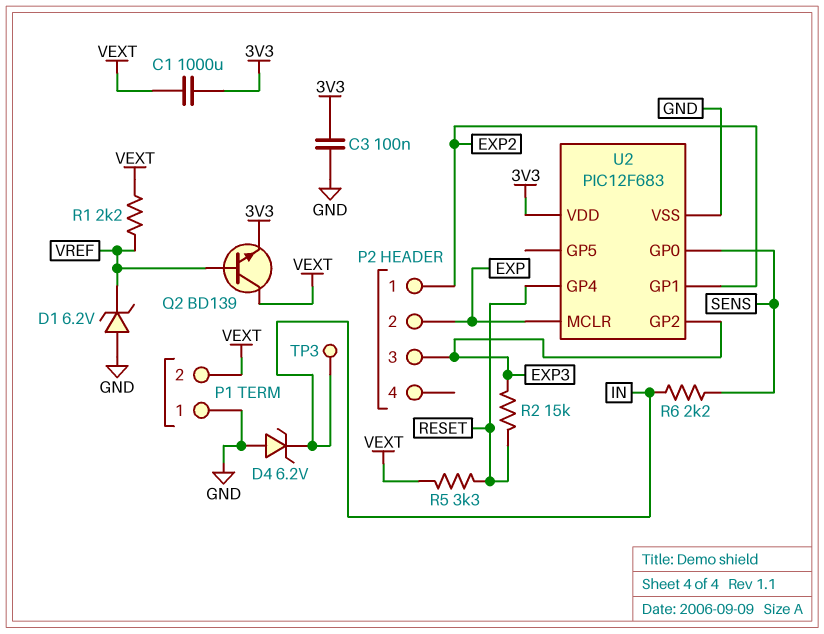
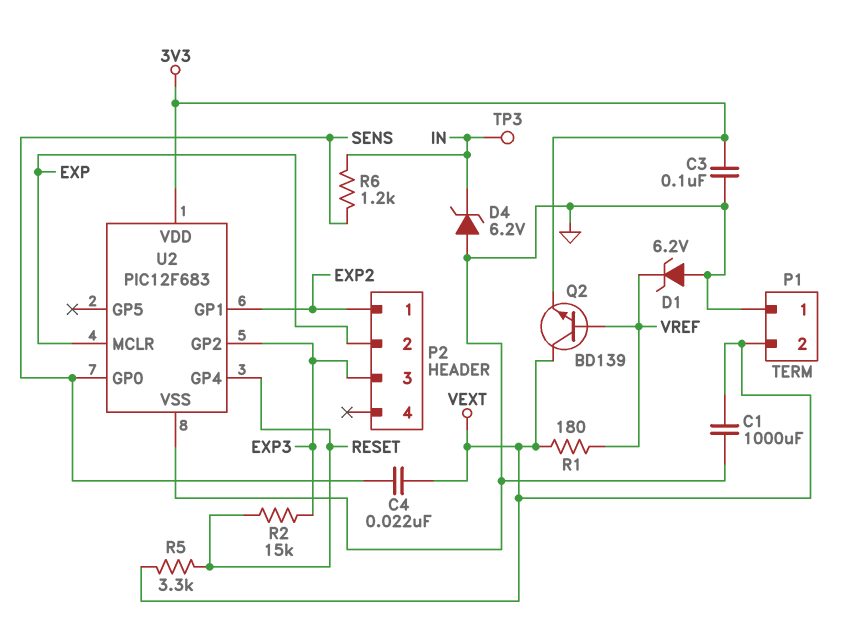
C1: 1000uF (3V3, VEXT) -> 1000uF (GND, VEXT)
C4: none -> 22nF (SENS, VEXT)
R1: 2.2k (VEXT, VREF) -> 180 (VEXT, VREF)
R6: 2.2k (IN, SENS) -> 1.2k (IN, SENS)

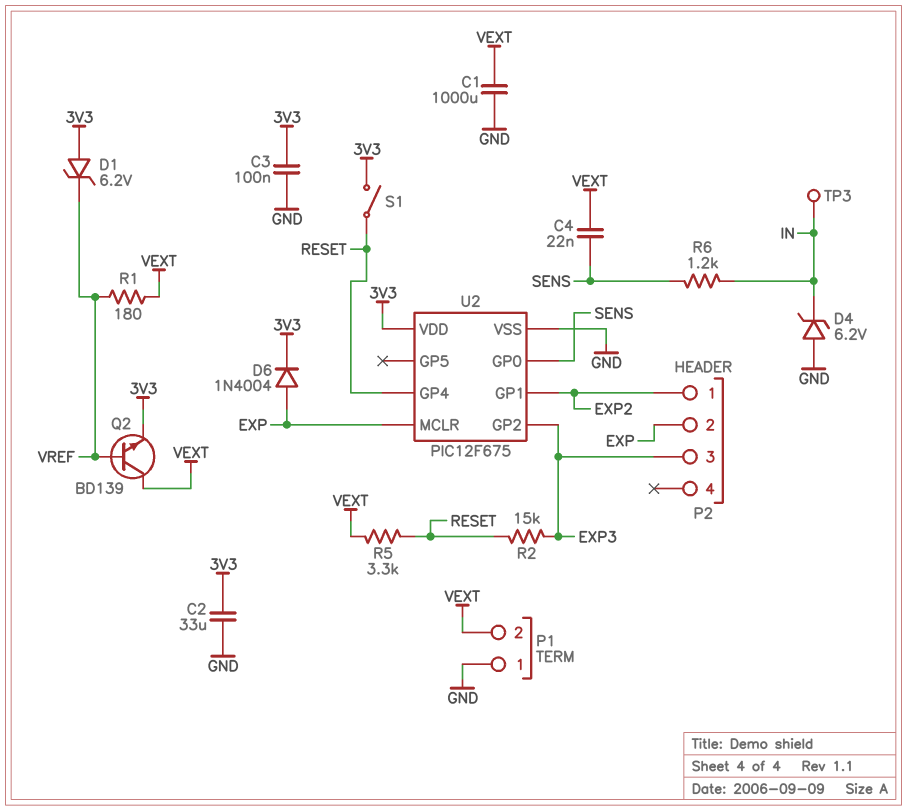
C2: none -> 33uF (3V3, GND)
D1: zener 6.2V (A GND, K VREF) -> zener 6.2V (A 3V3, K VREF)
D6: none -> diode 1N4004 (A EXP, K 3V3)
S1: none -> switch (3V3, RESET)
U2: PIC12F683 -> PIC12F675

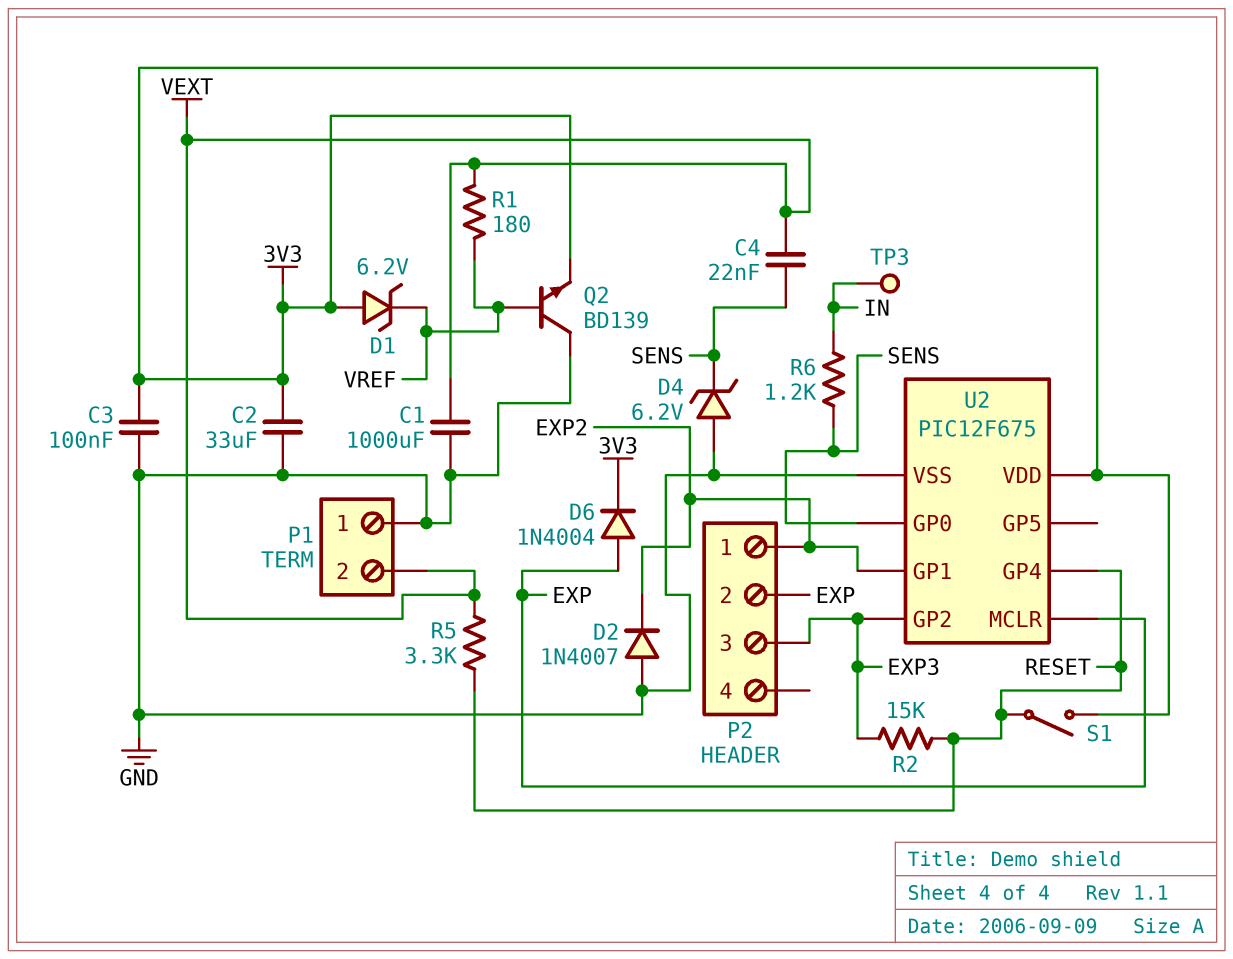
D2: none -> diode 1N4007 (A GND, K EXP2)
D4: zener 6.2V (A GND, K IN) -> zener 6.2V (A GND, K SENS)
Q2: NPN BD139 (B VREF, C VEXT, E 3V3) -> NPN BD139 (B VREF, C GND, E 3V3)

